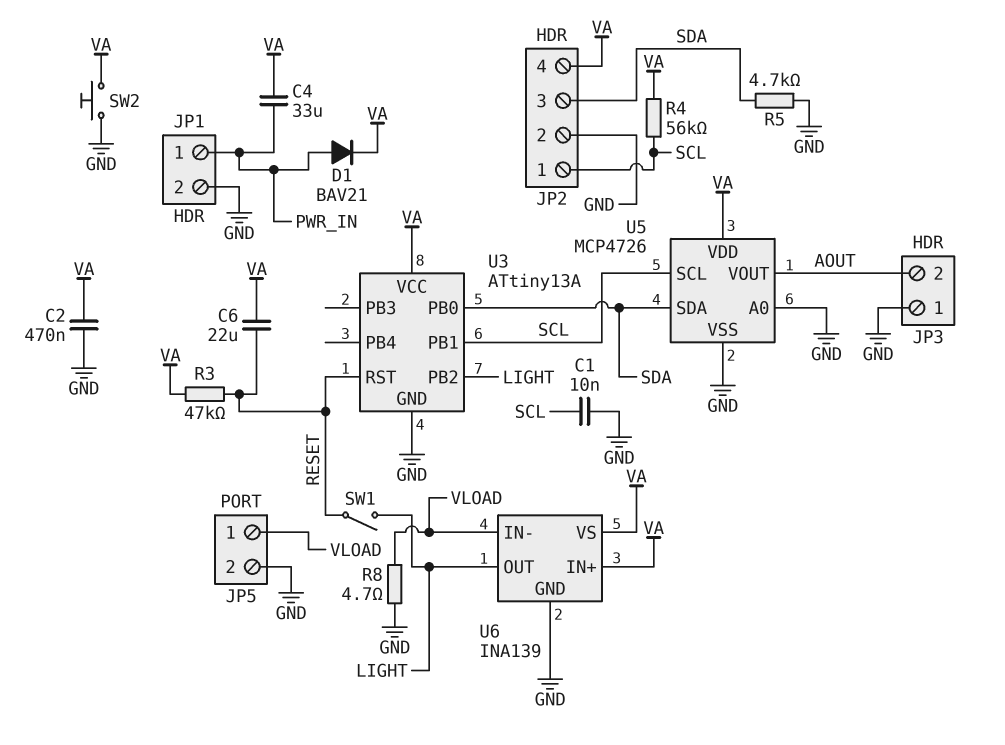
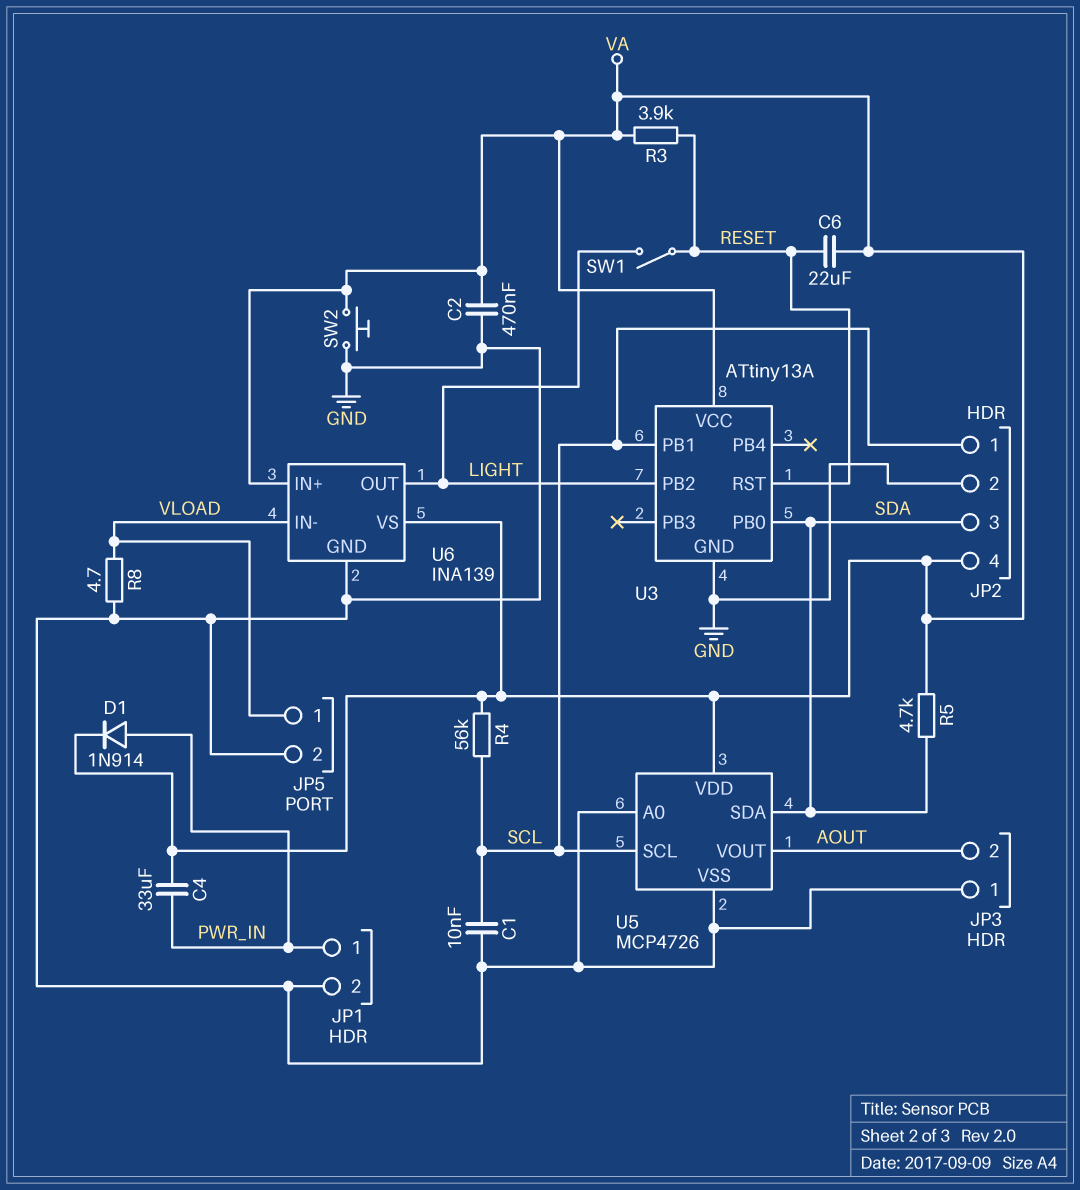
D1: diode BAV21 (A PWR_IN, K VA) -> diode 1N914 (A PWR_IN, K VA)
R3: 47k (RESET, VA) -> 3.9k (RESET, VA)
R5: 4.7k (GND, SDA) -> 4.7k (SDA, VA)

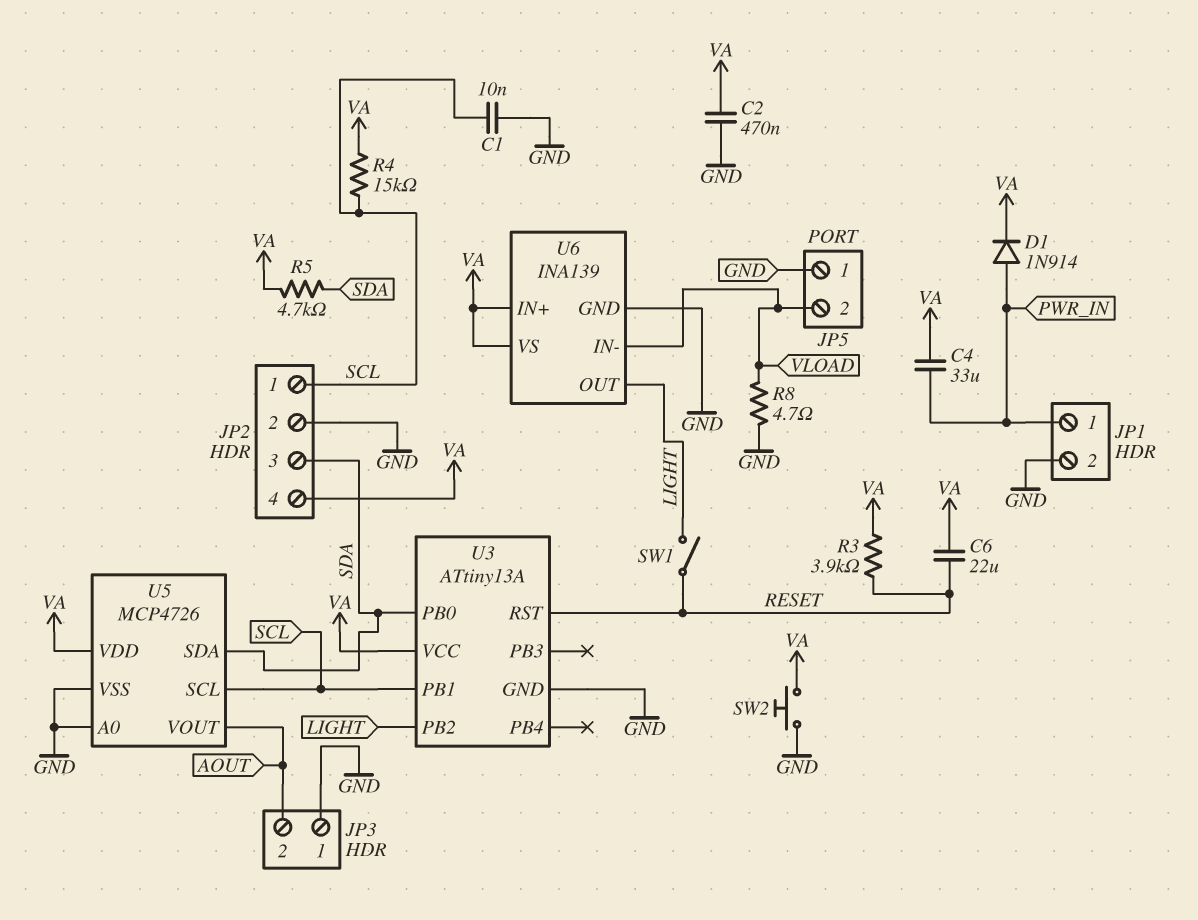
JP5 pin 1: VLOAD -> GND
JP5 pin 2: GND -> VLOAD
R4: 56k (SCL, VA) -> 15k (SCL, VA)

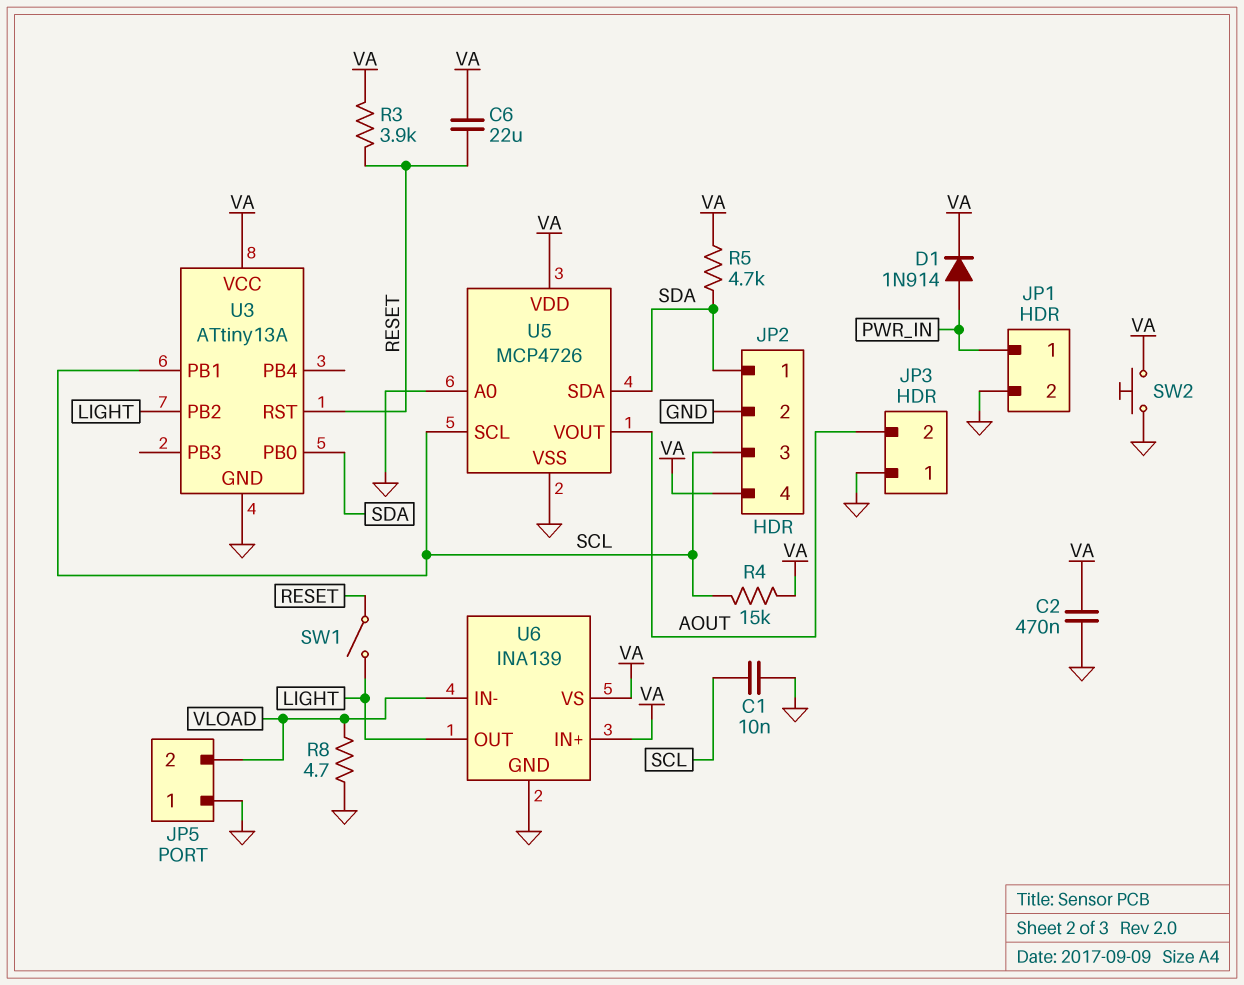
C4: 33uF (PWR_IN, VA) -> none
JP2 pin 1: SCL -> SDA
JP2 pin 3: SDA -> SCL

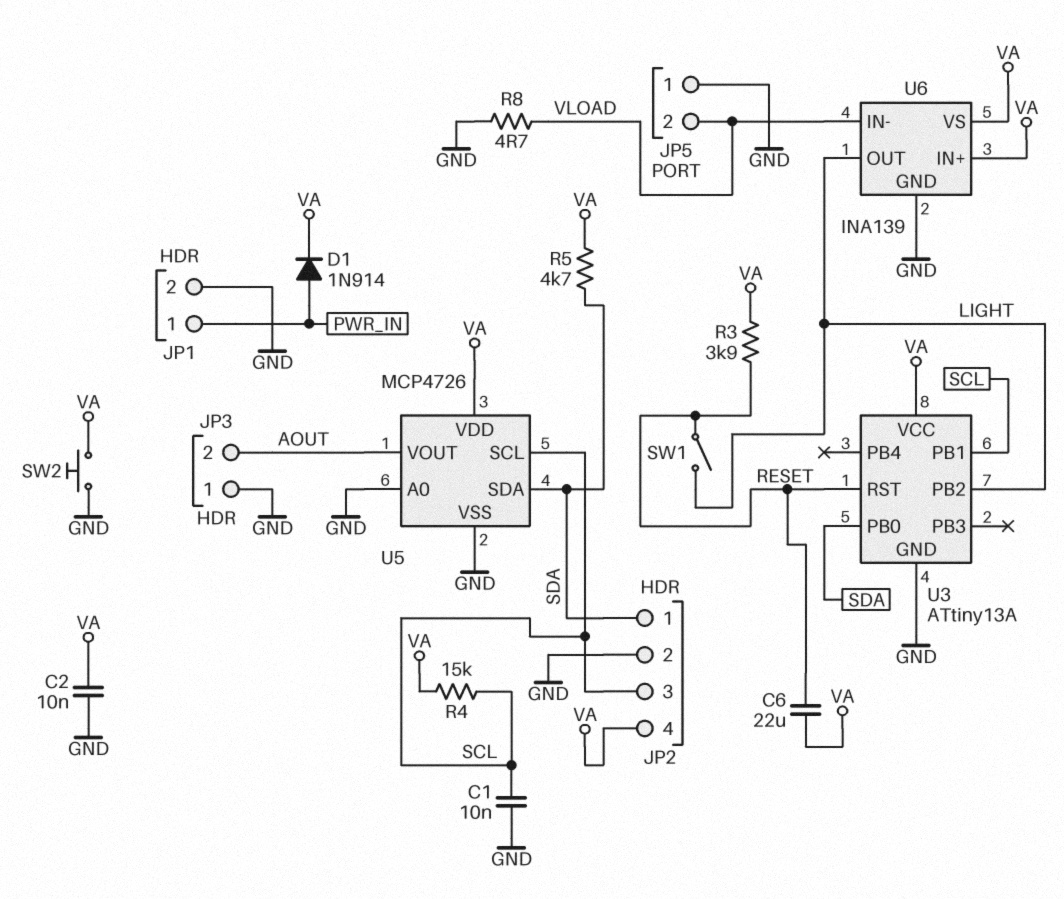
C2: 470nF (GND, VA) -> 10nF (GND, VA)

